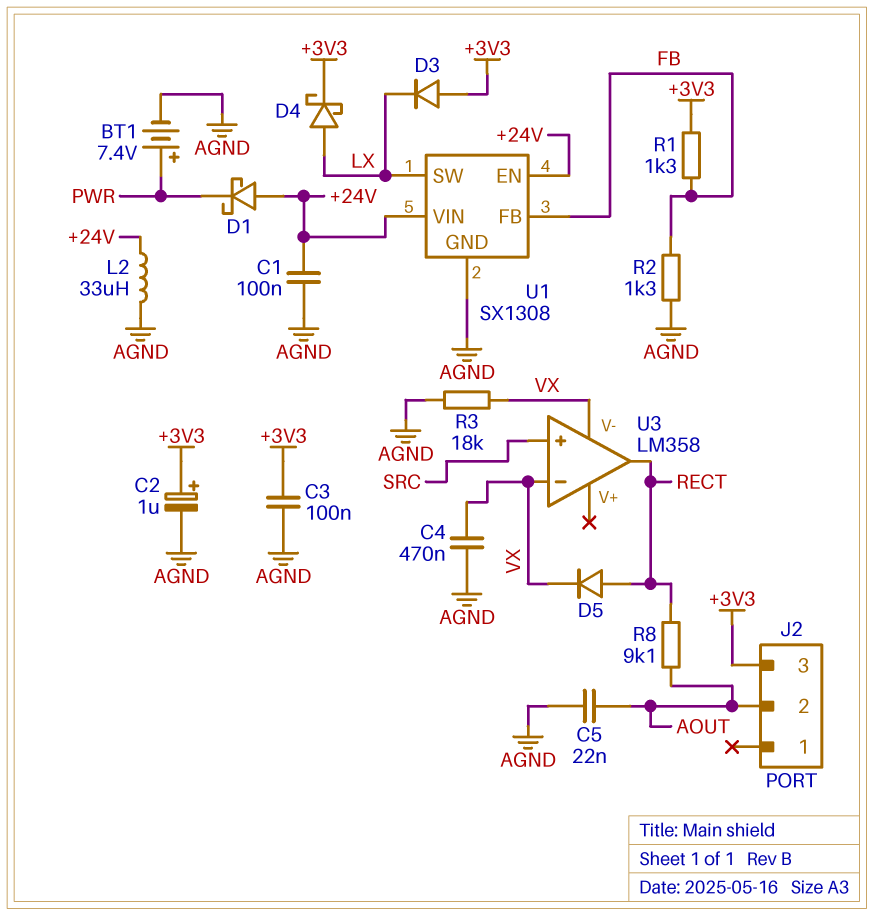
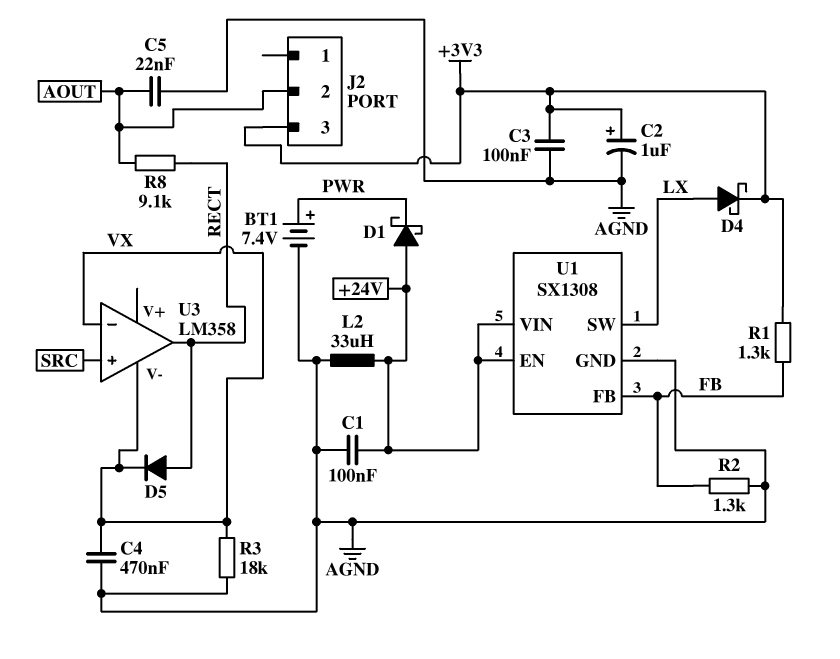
D3: diode (A +3V3, K LX) -> none

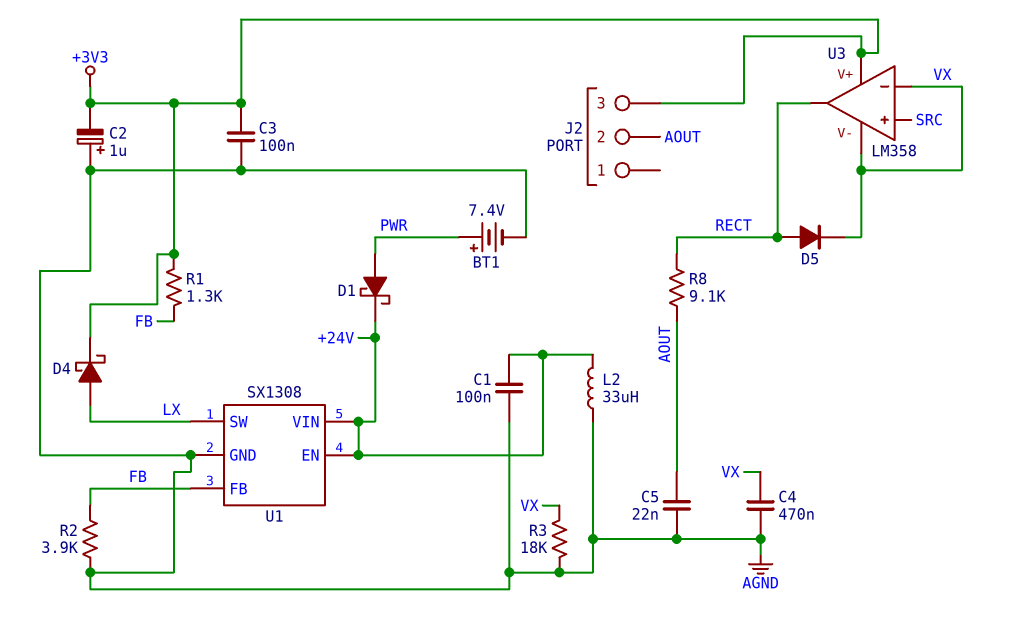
C2: 1uF (plus +3V3, minus AGND) -> 1uF (plus AGND, minus +3V3)
D1: schottky (A +24V, K PWR) -> schottky (A PWR, K +24V)
R2: 1.3k (AGND, FB) -> 3.9k (AGND, FB)
U3 pin V+: none -> +3V3

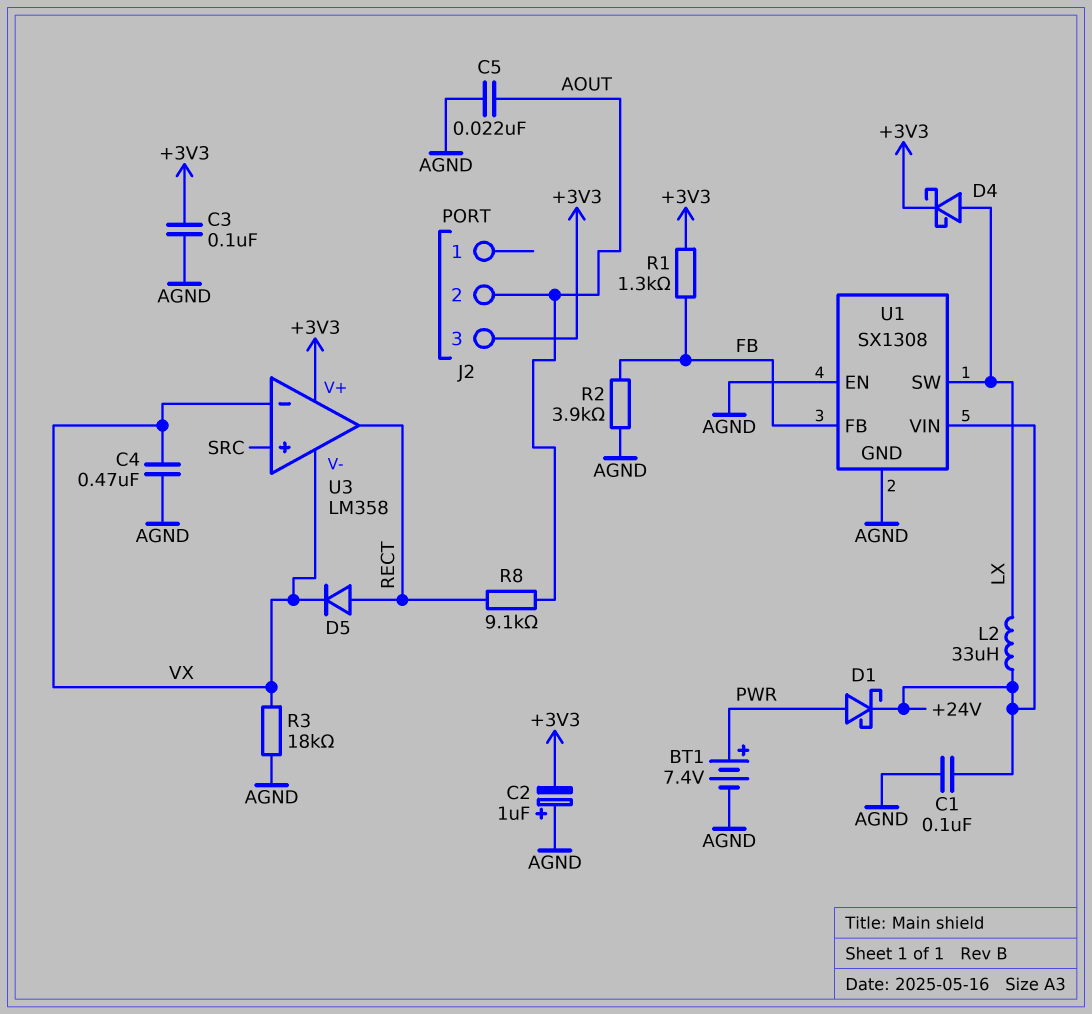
L2: 33uH (+24V, AGND) -> 33uH (+24V, LX)
U1 pin EN: +24V -> AGND

